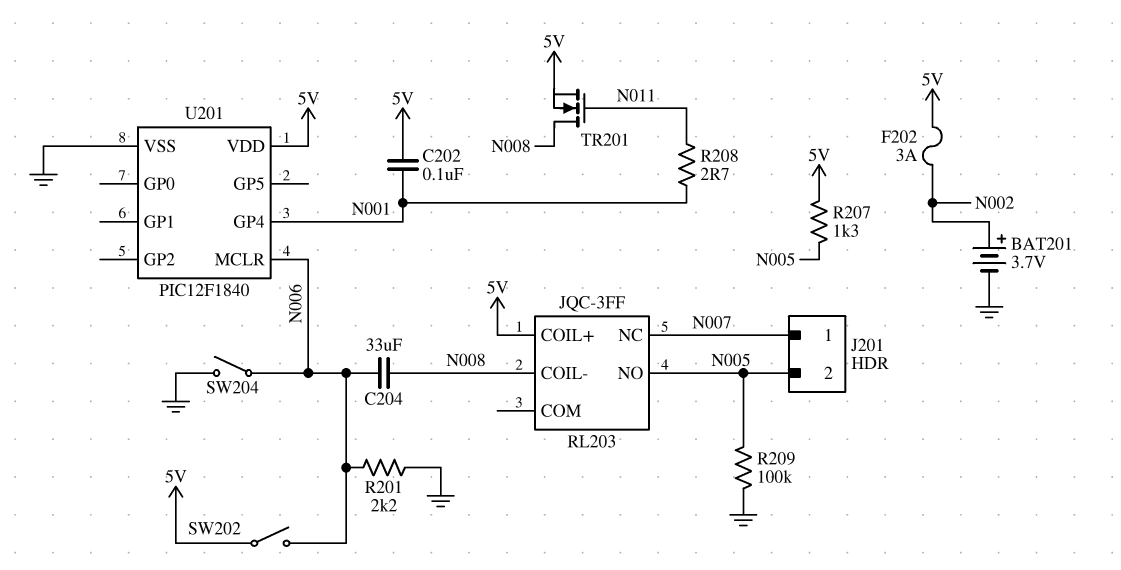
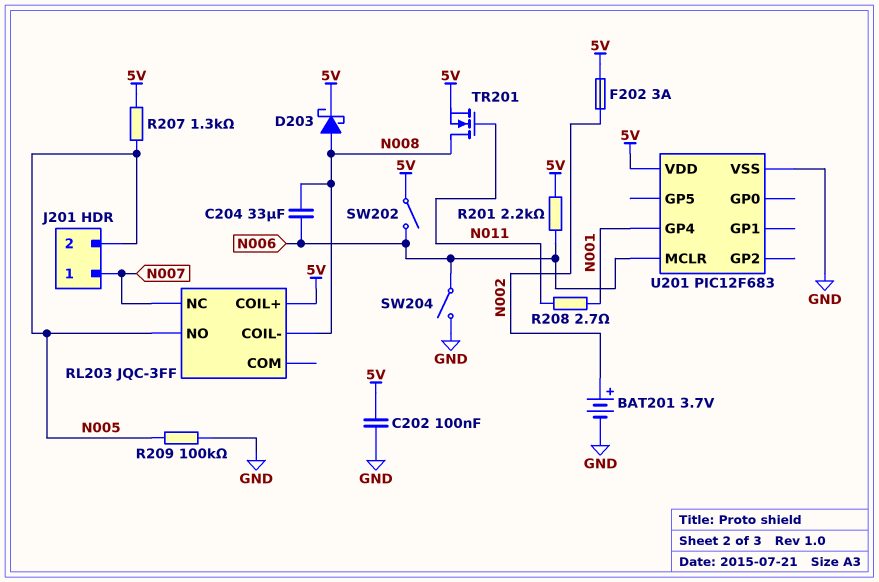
C202: 100nF (5V, N001) -> 100nF (5V, GND)
D203: none -> schottky (A N008, K 5V)
R201: 2.2k (GND, N006) -> 2.2k (5V, N006)
U201: PIC12F1840 -> PIC12F683

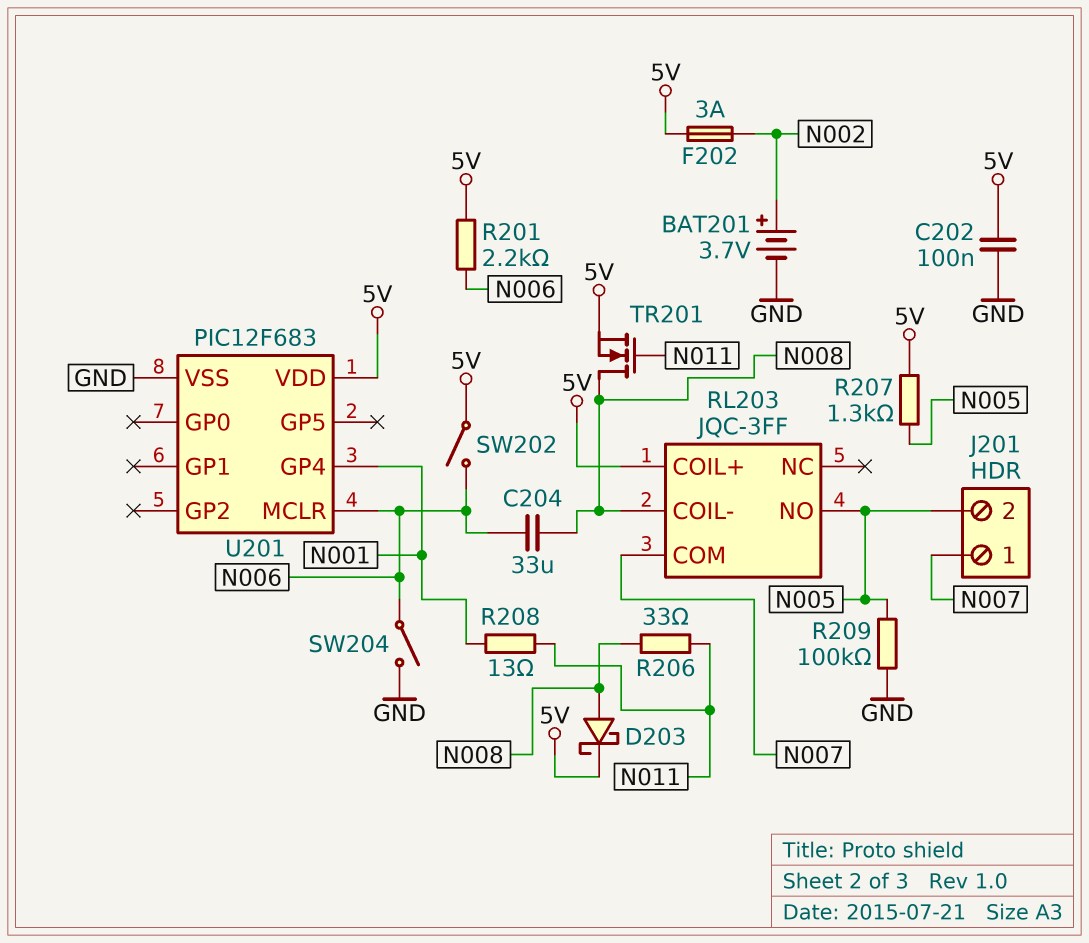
R206: none -> 33 (N008, N011)
R208: 2.7 (N001, N011) -> 13 (N001, N011)
RL203 pin COM: none -> N007
RL203 pin NC: N007 -> none

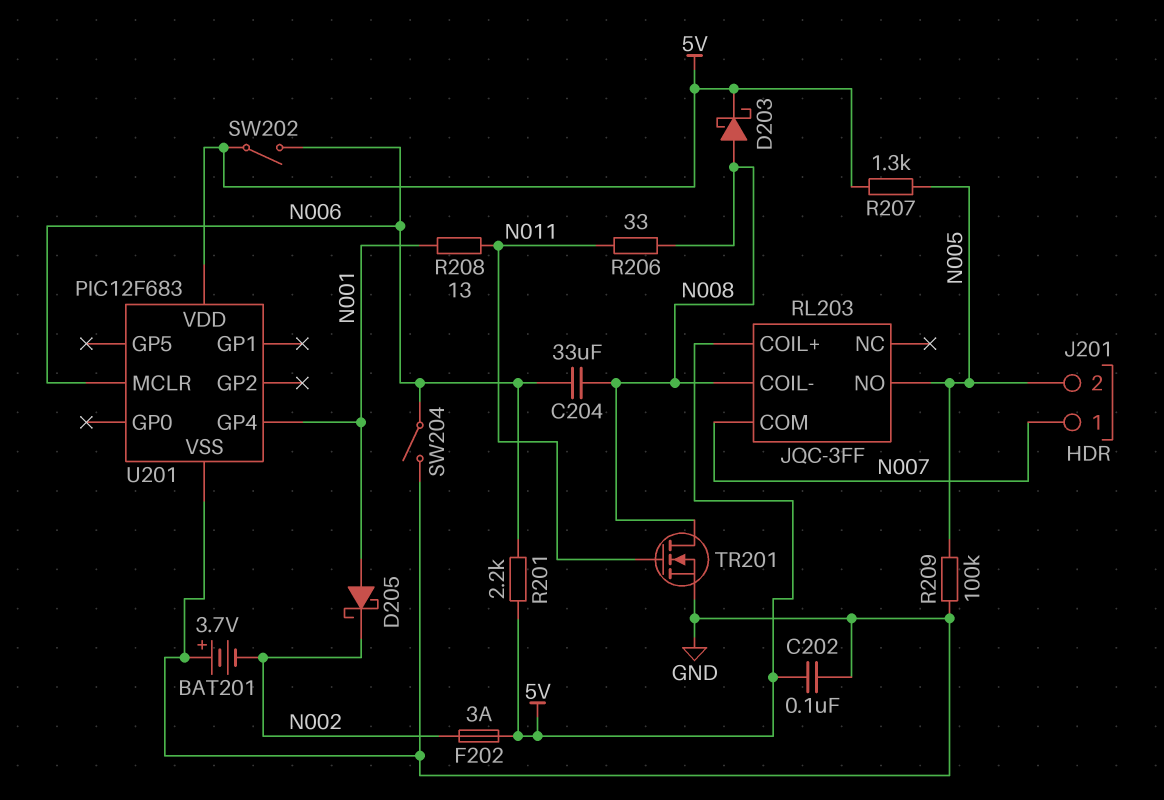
BAT201: 3.7V (plus N002, minus GND) -> 3.7V (plus GND, minus N002)
D205: none -> schottky (A N001, K N002)
TR201: NMOS (G N011, D N008, S 5V) -> NMOS (G N011, D N008, S GND)

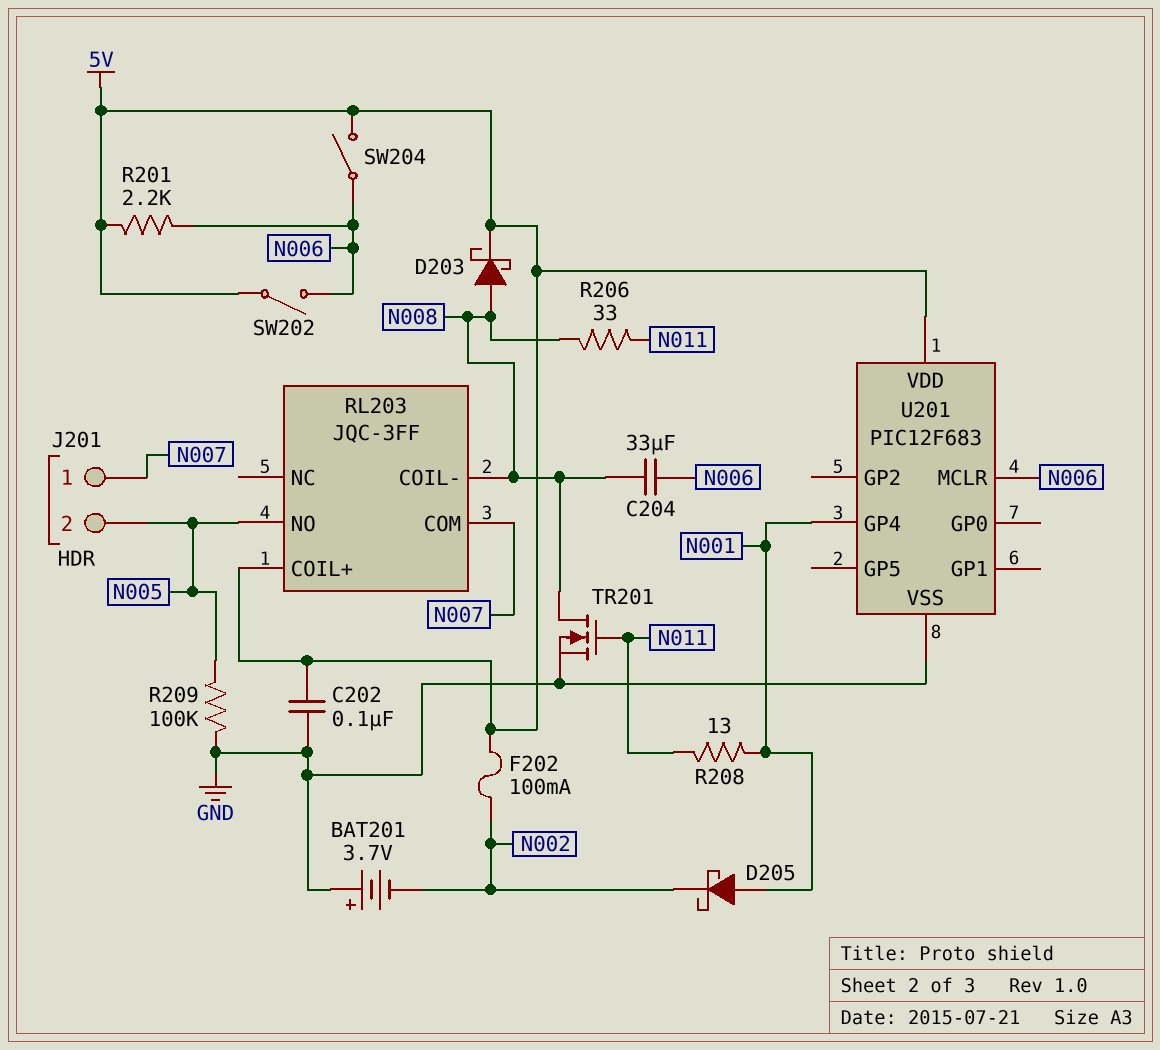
F202: 3A (5V, N002) -> 100mA (5V, N002)
R207: 1.3k (5V, N005) -> none
SW204: switch (GND, N006) -> switch (5V, N006)

